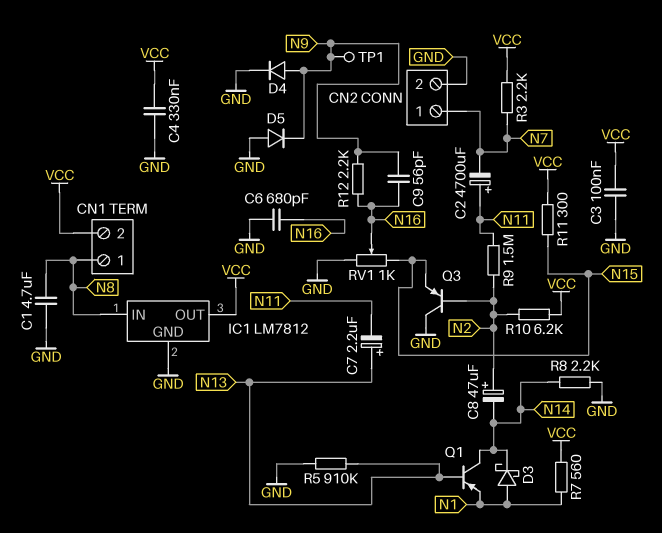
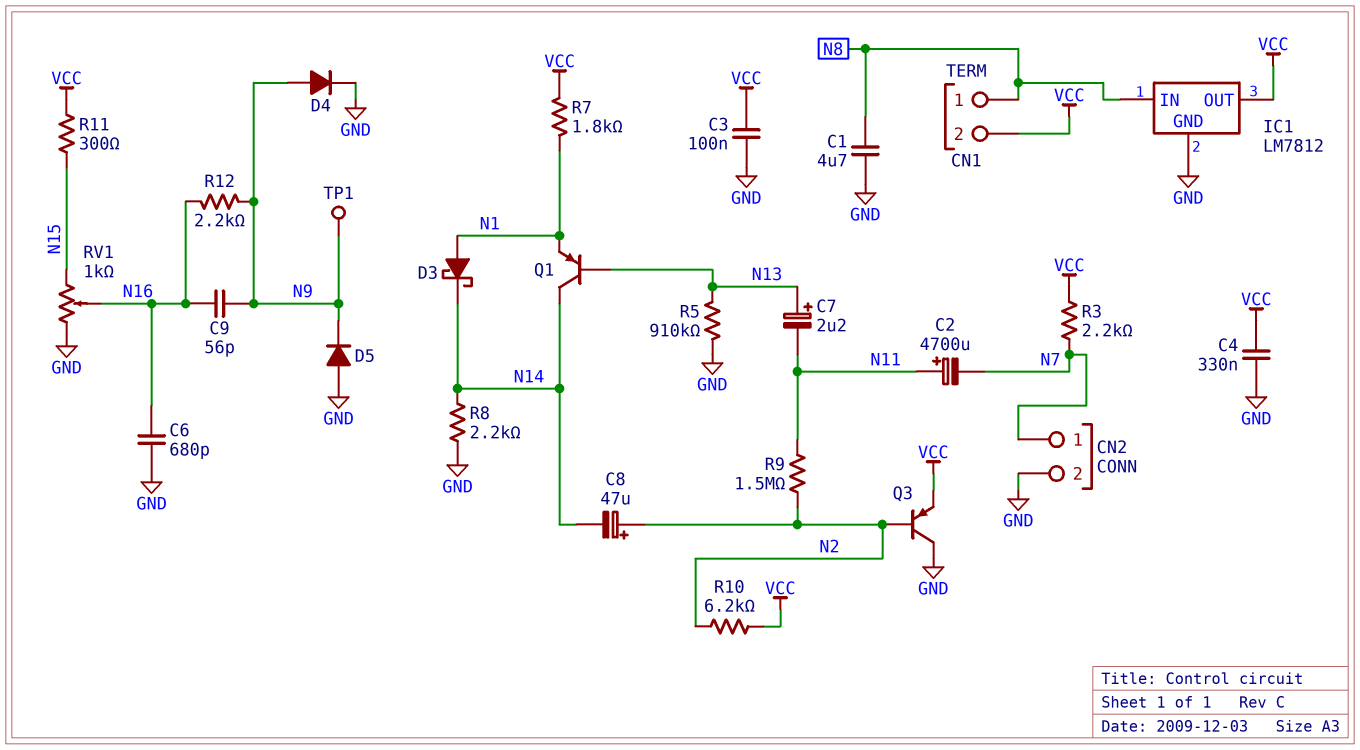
Q3: PNP (B N2, C GND, E N15) -> PNP (B N2, C GND, E VCC)
R7: 560 (N1, VCC) -> 1.8k (N1, VCC)

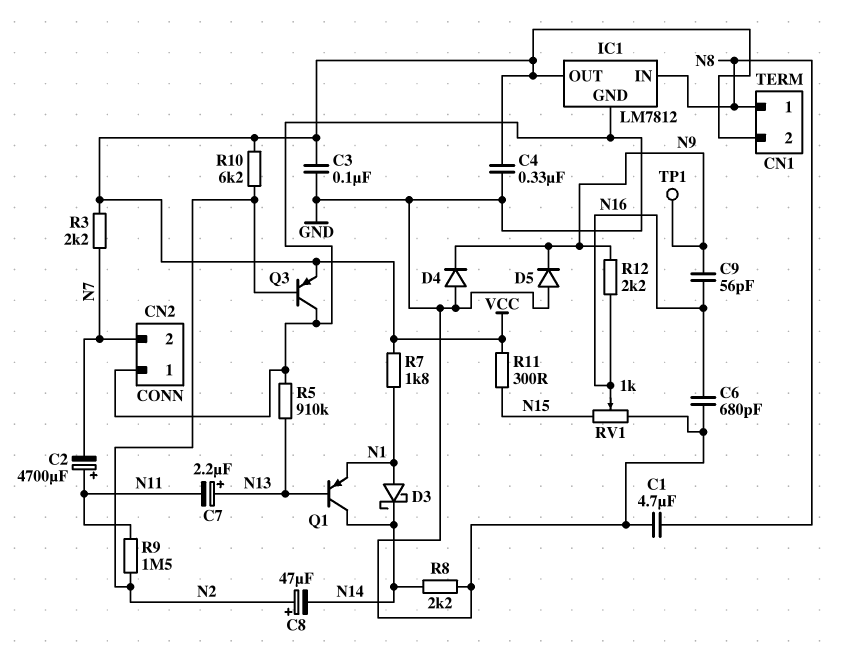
CN2 pin 1: N7 -> GND
CN2 pin 2: GND -> N7
D4: diode (A N9, K GND) -> diode (A GND, K N9)

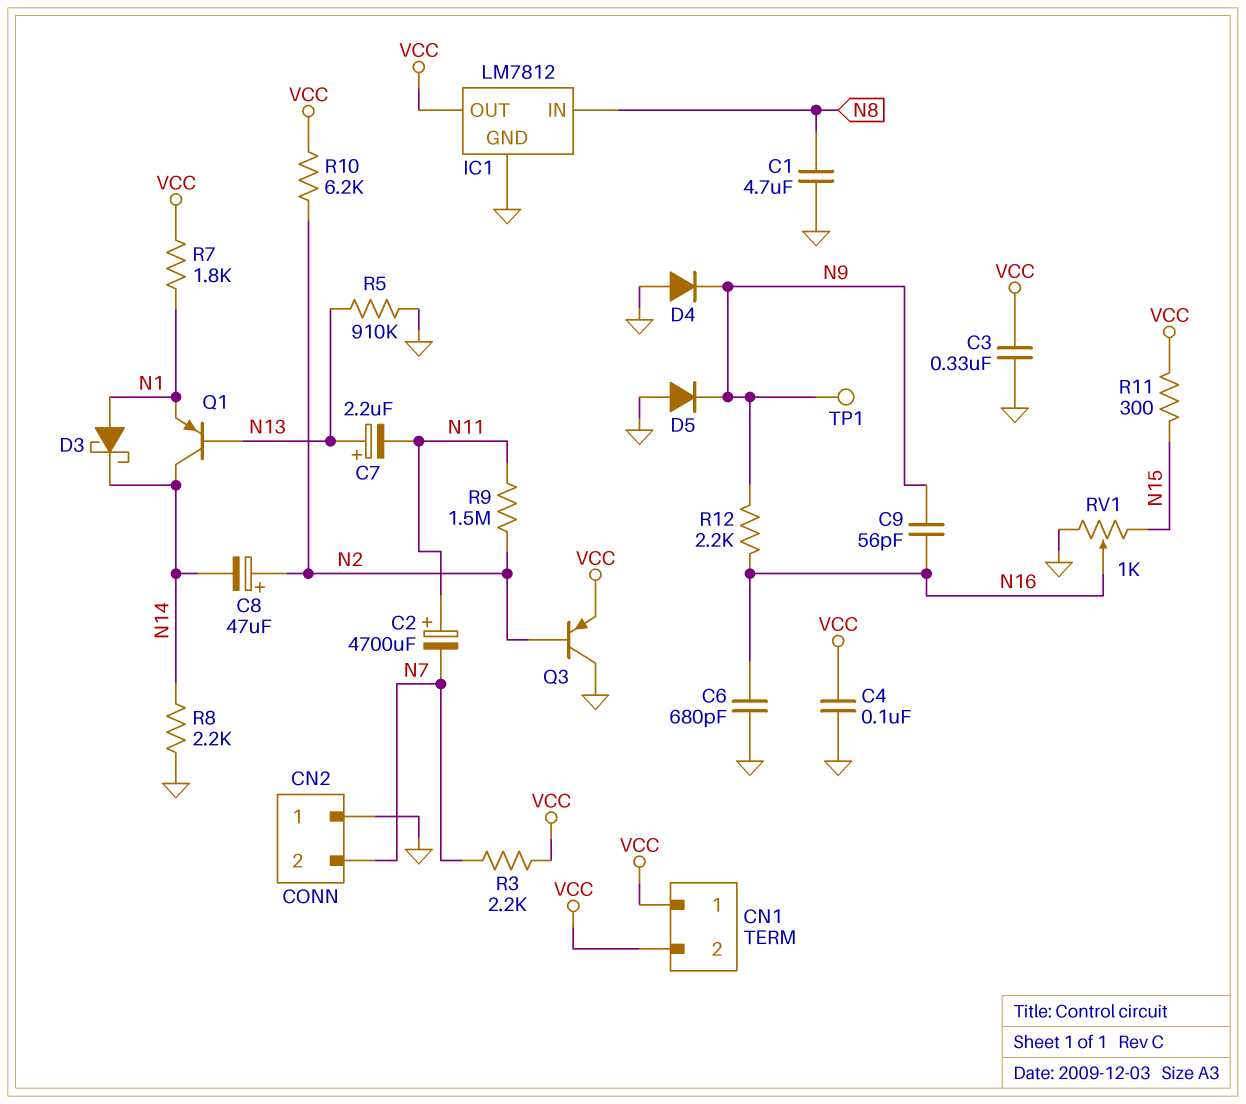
C3: 100nF (GND, VCC) -> 330nF (GND, VCC)
C4: 330nF (GND, VCC) -> 100nF (GND, VCC)
CN1 pin 1: N8 -> VCC

